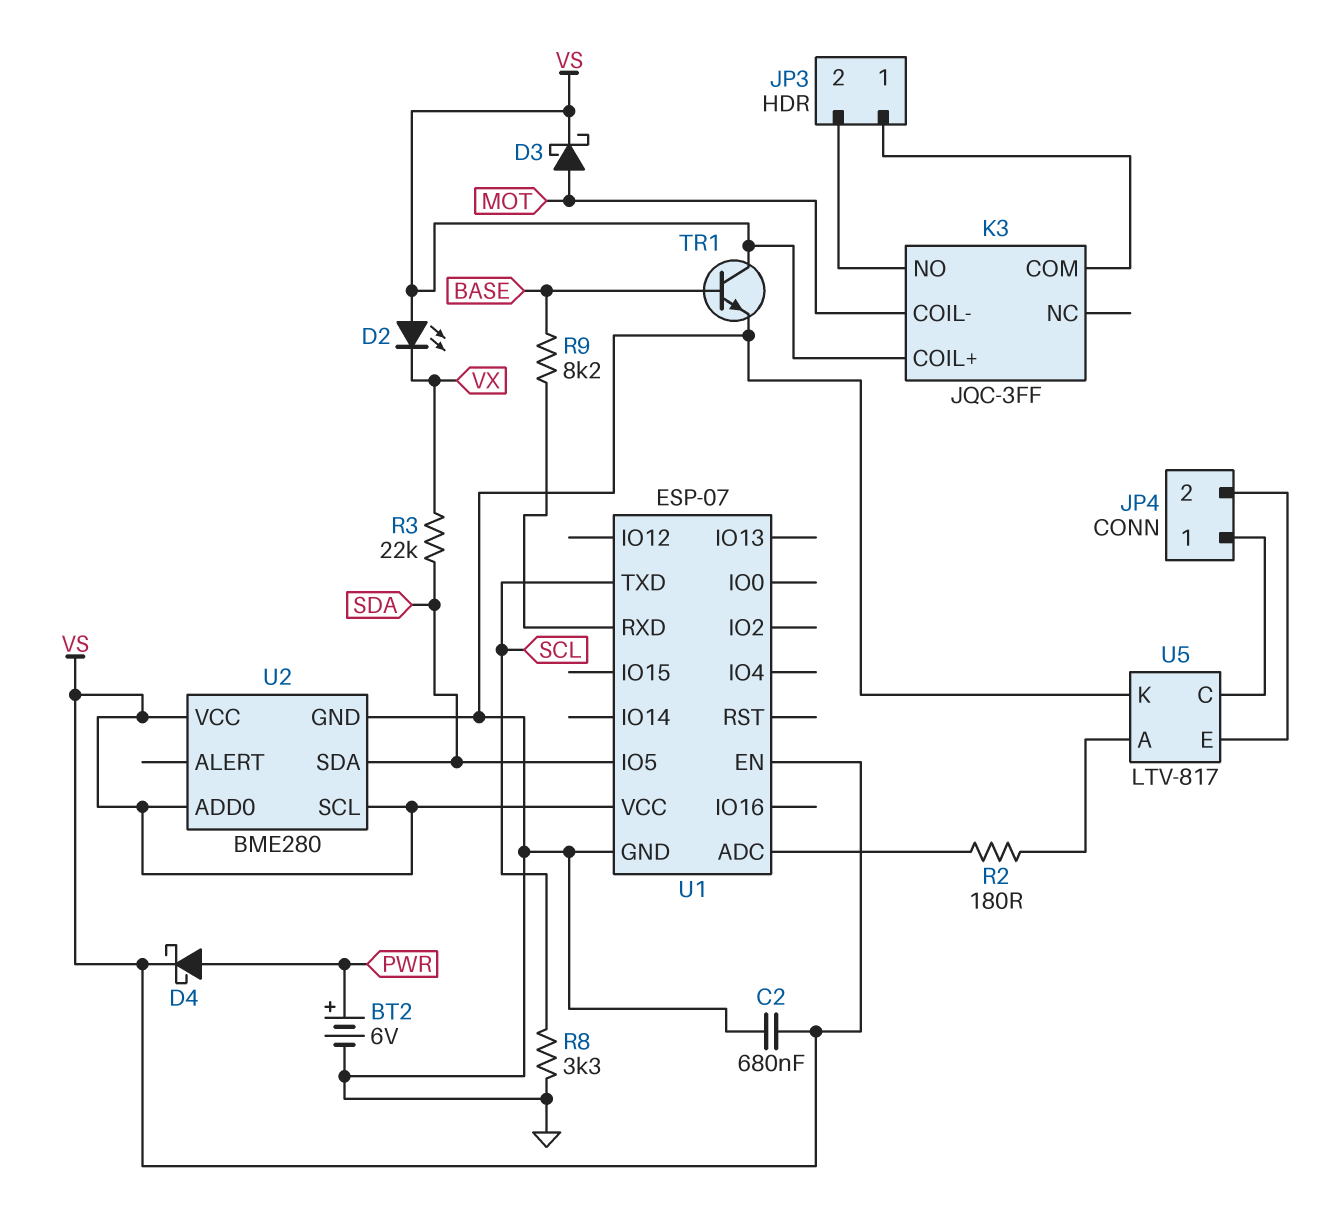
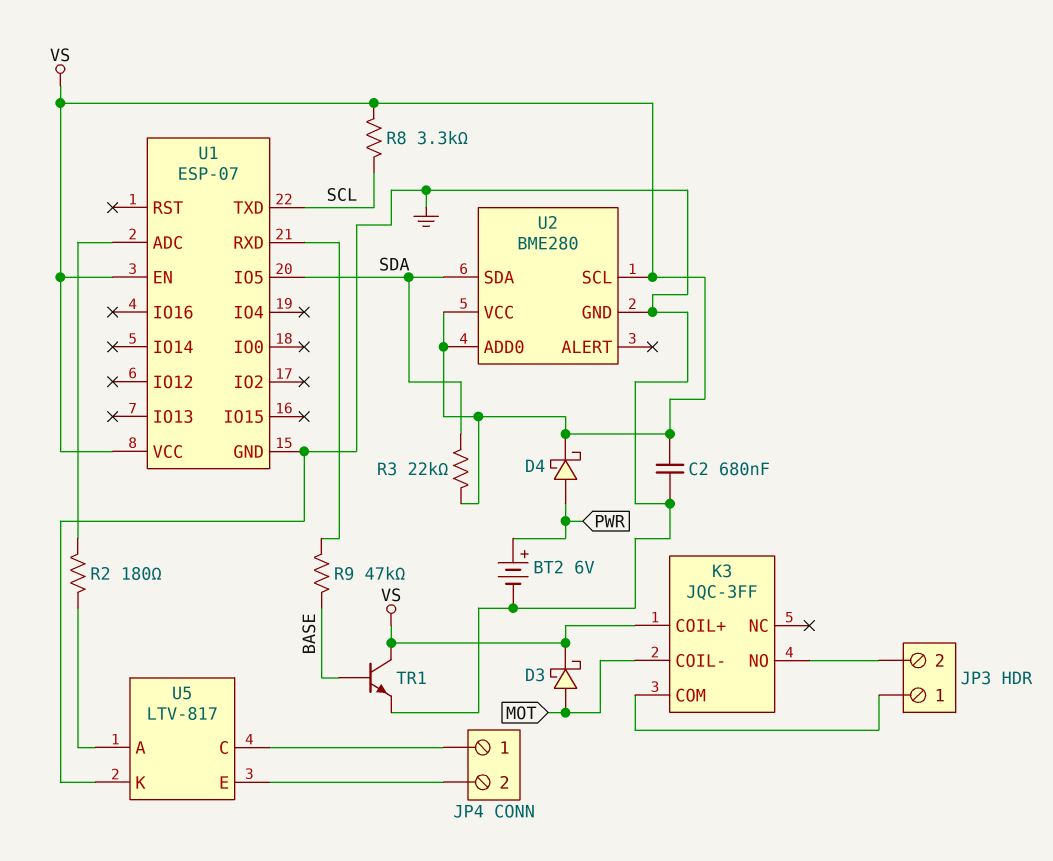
D2: LED (A VS, K VX) -> none
R3: 22k (SDA, VX) -> 22k (SDA, VS)
R8: 3.3k (GND, SCL) -> 3.3k (SCL, VS)
R9: 8.2k (BASE, U1/RXD) -> 47k (BASE, U1/RXD)

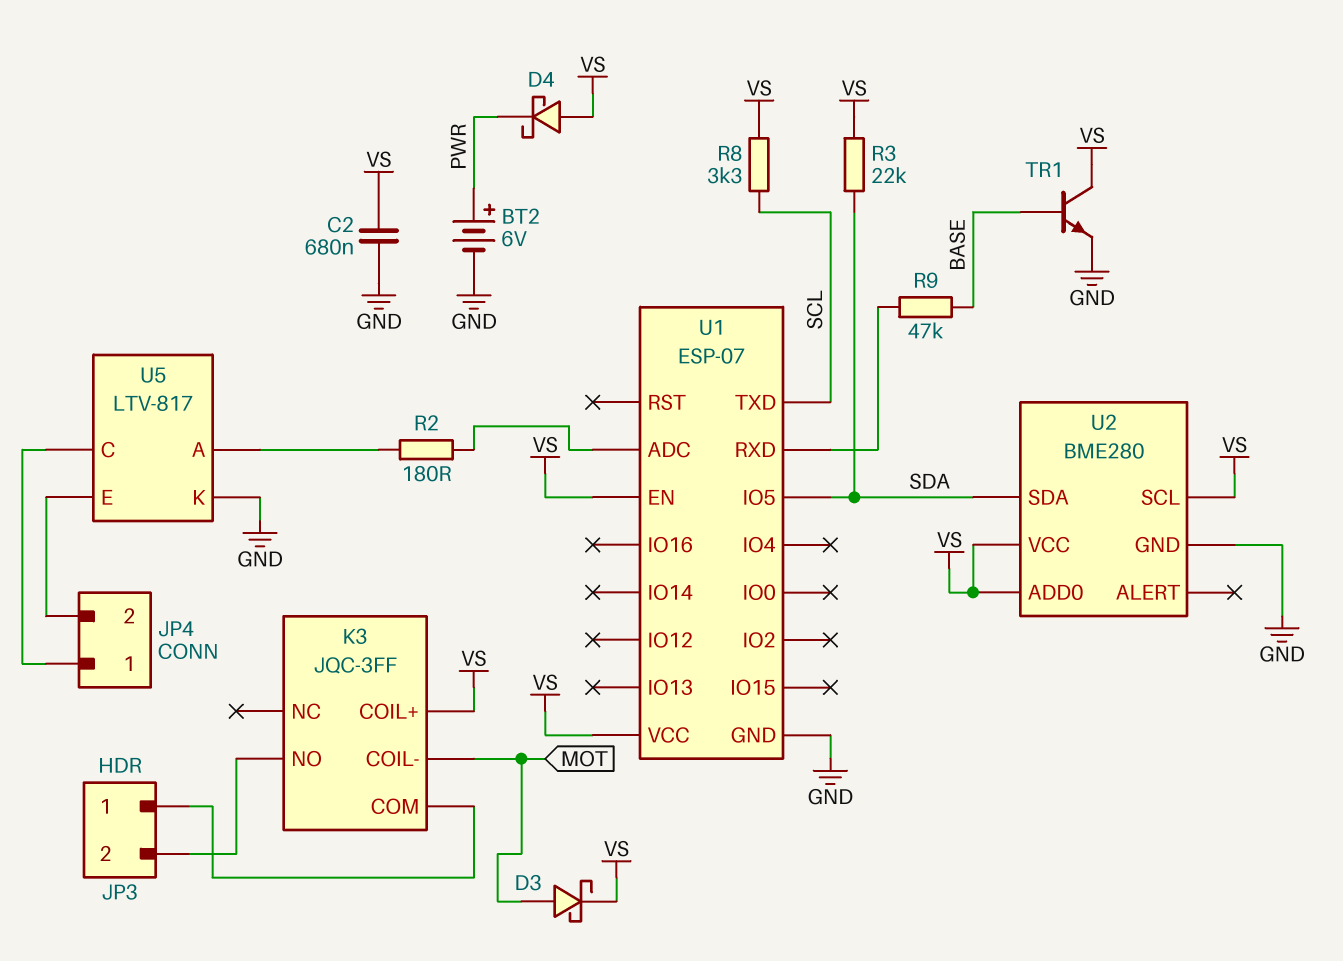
D4: schottky (A PWR, K VS) -> schottky (A VS, K PWR)

